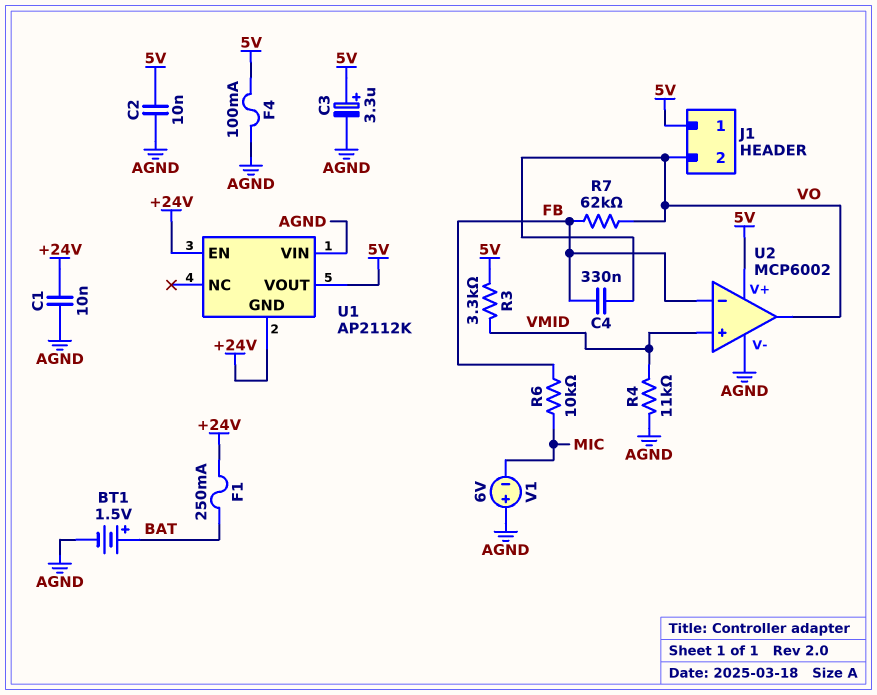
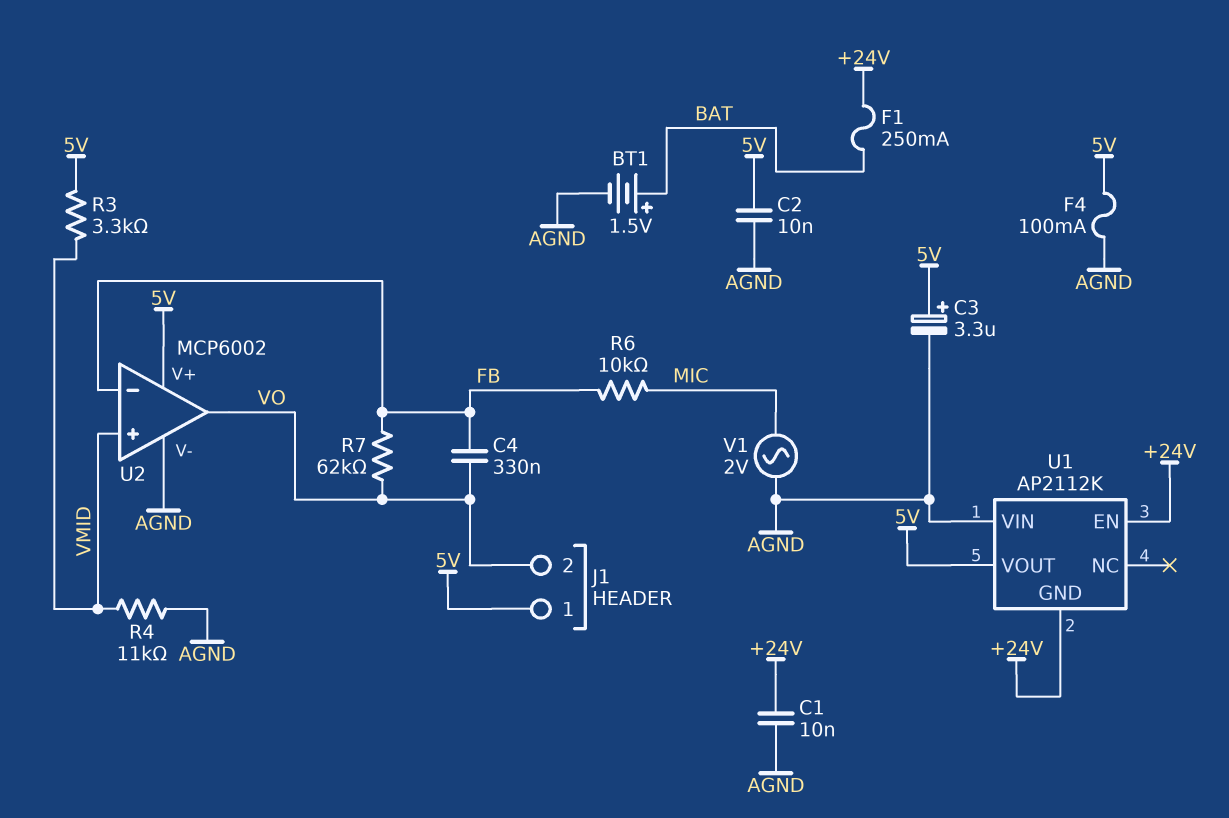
V1: 6V (plus AGND, minus MIC) -> AC 2V (AGND, MIC)

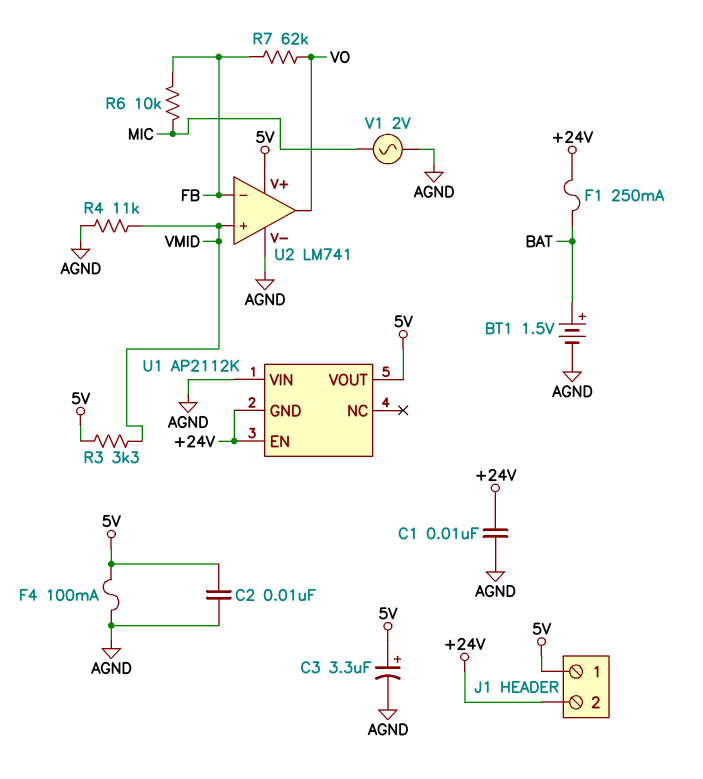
C4: 330nF (FB, VO) -> none
J1 pin 2: VO -> +24V
U2: MCP6002 -> LM741

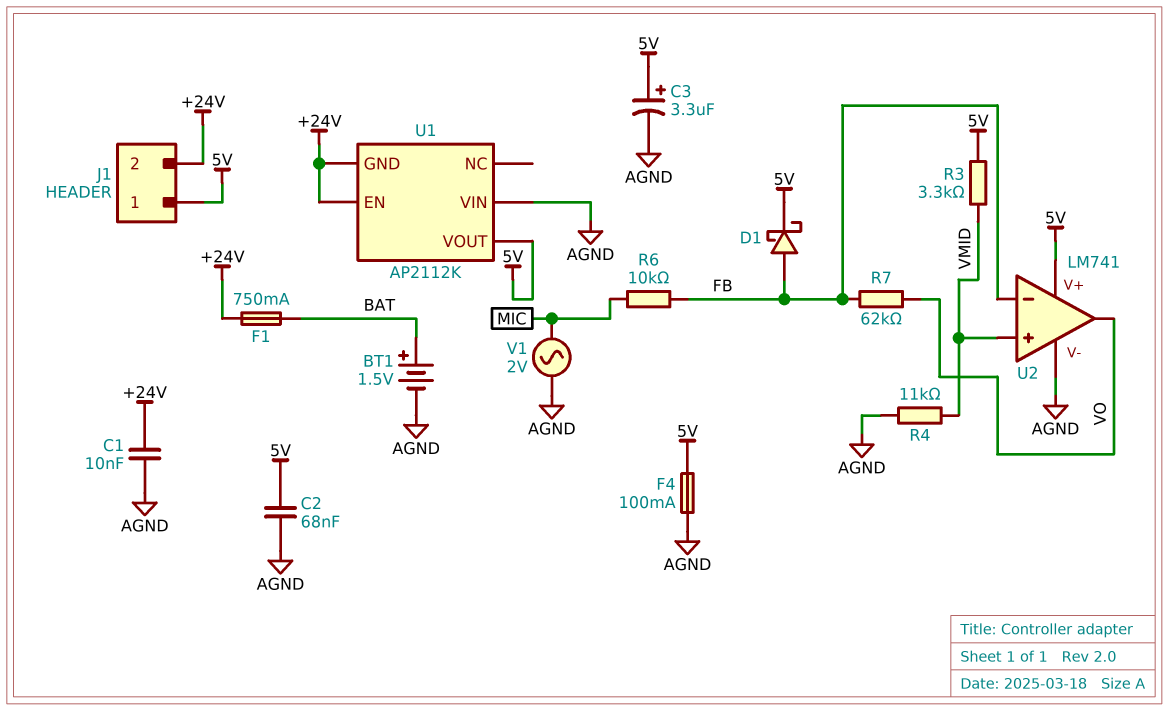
C2: 10nF (5V, AGND) -> 68nF (5V, AGND)
D1: none -> schottky (A FB, K 5V)
F1: 250mA (+24V, BAT) -> 750mA (+24V, BAT)

